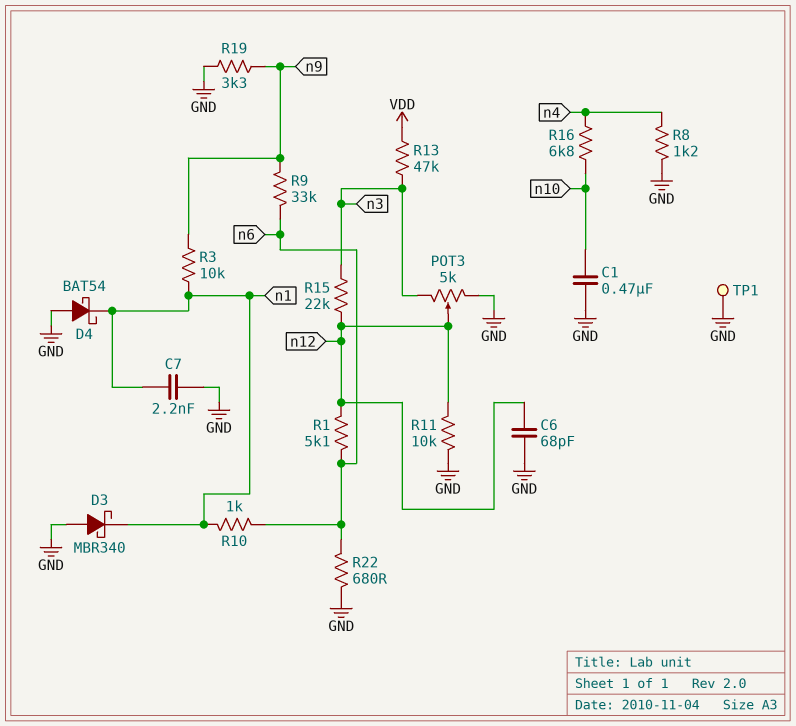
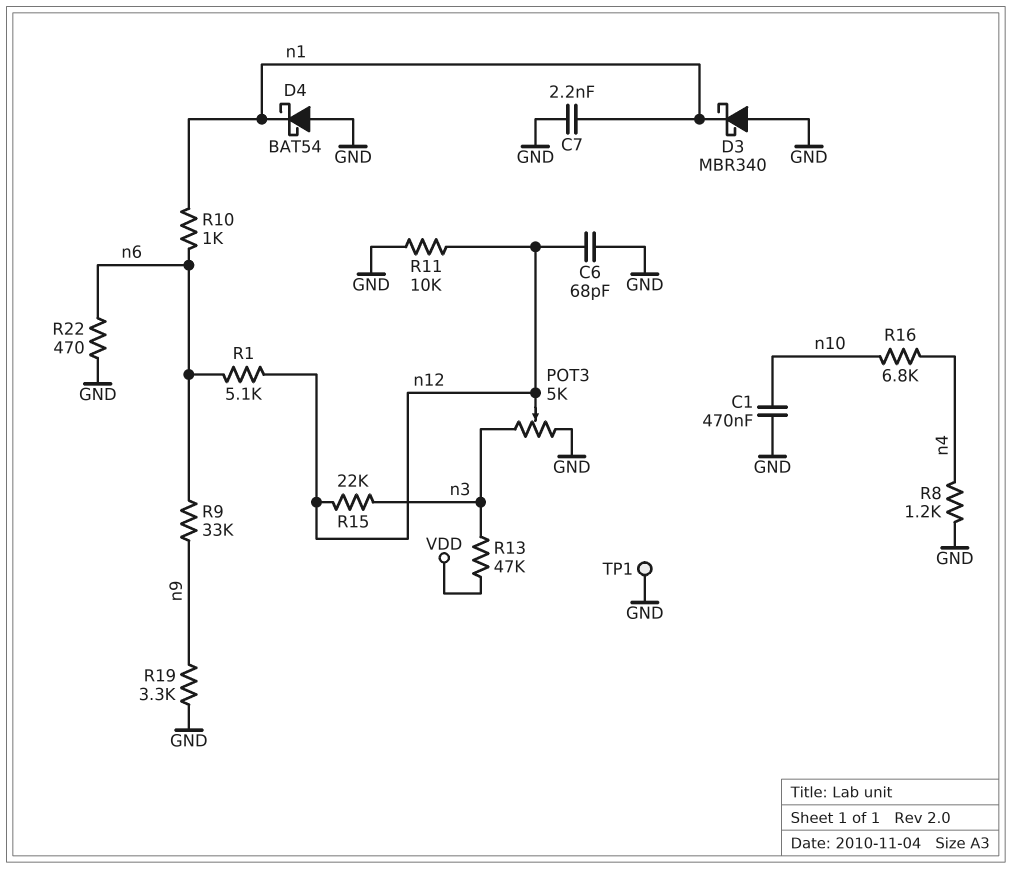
R3: 10k (n1, n9) -> none
R22: 680 (GND, n6) -> 470 (GND, n6)

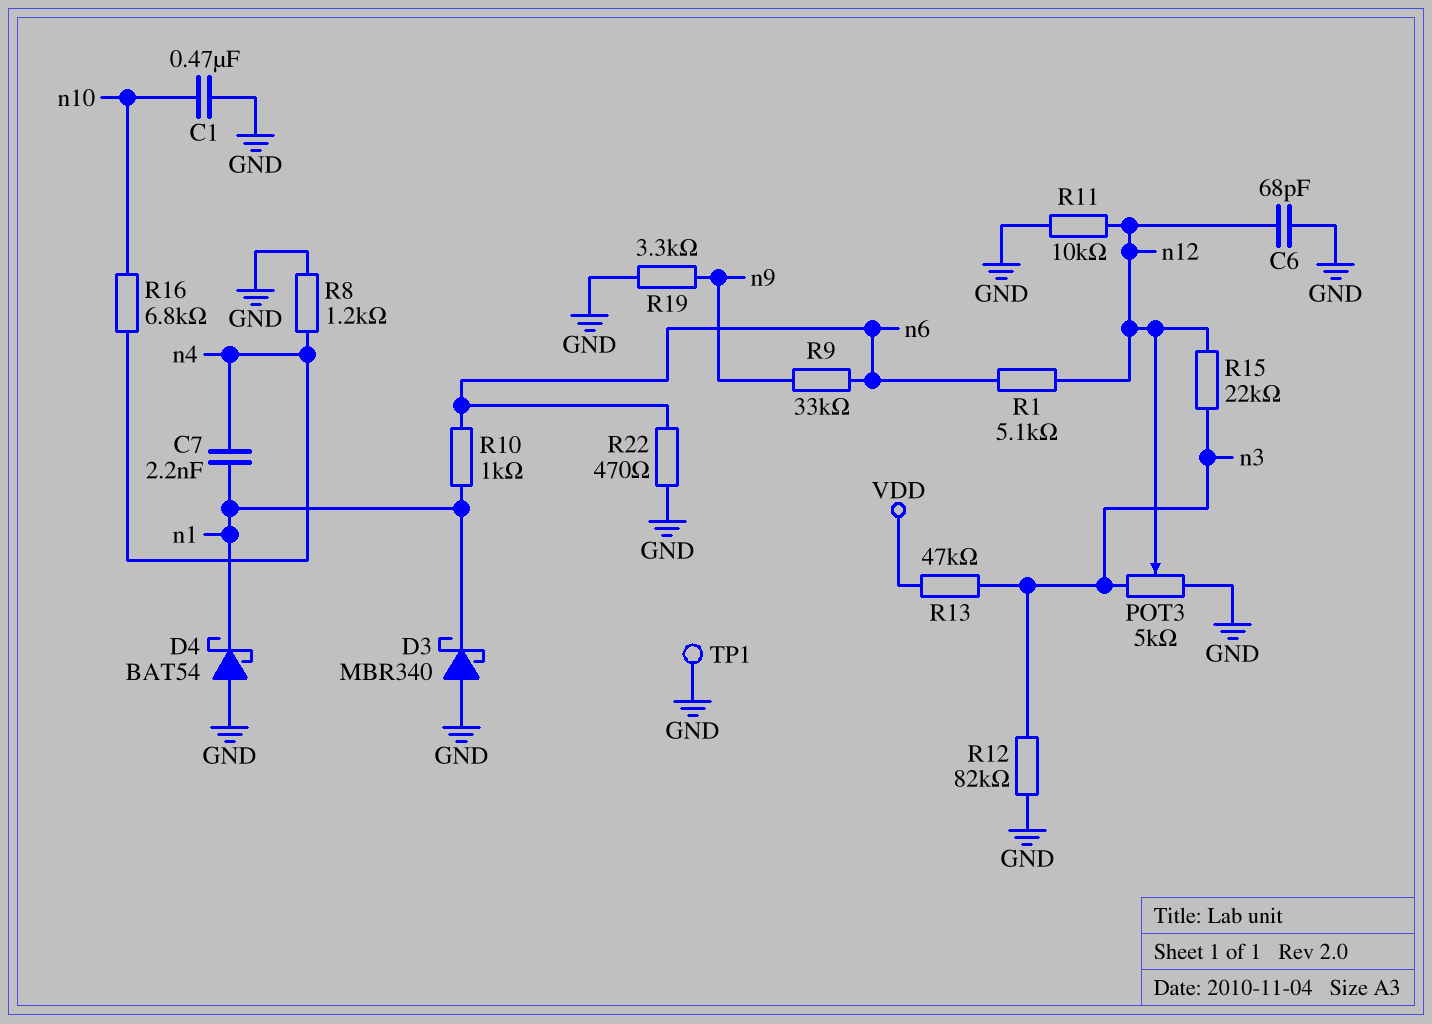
C7: 2.2nF (GND, n1) -> 2.2nF (n1, n4)
R12: none -> 82k (GND, n3)

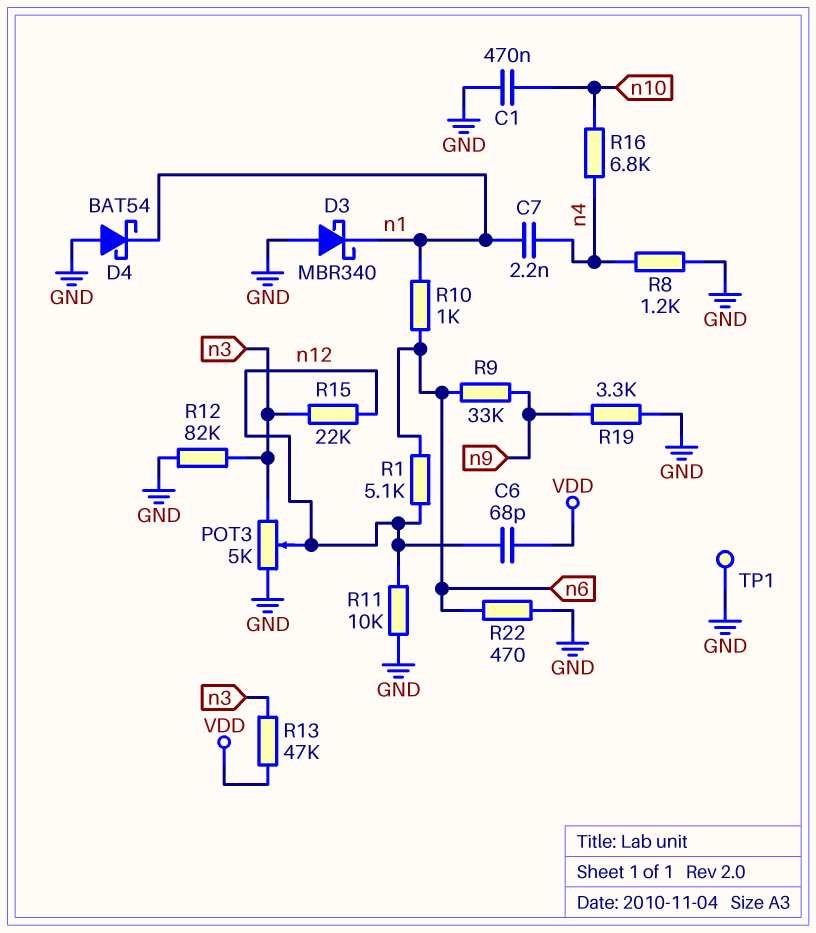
C6: 68pF (GND, n12) -> 68pF (VDD, n12)

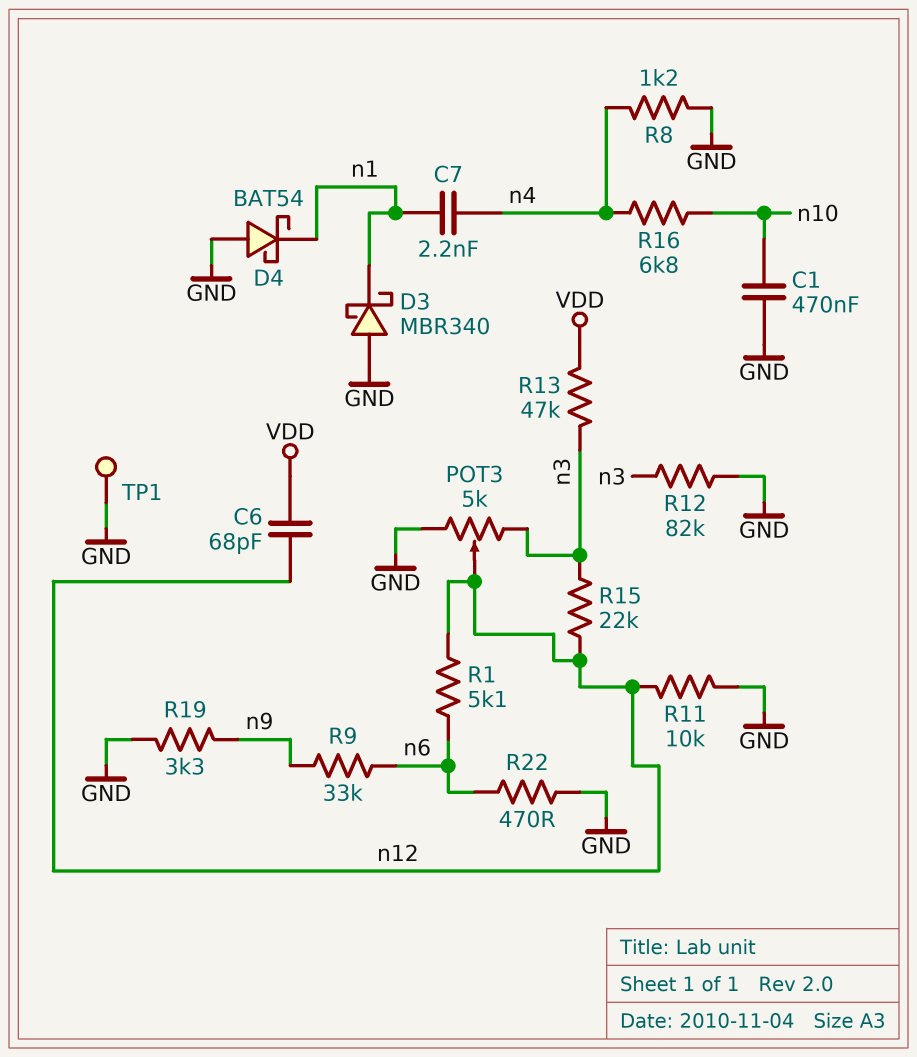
R10: 1k (n1, n6) -> none

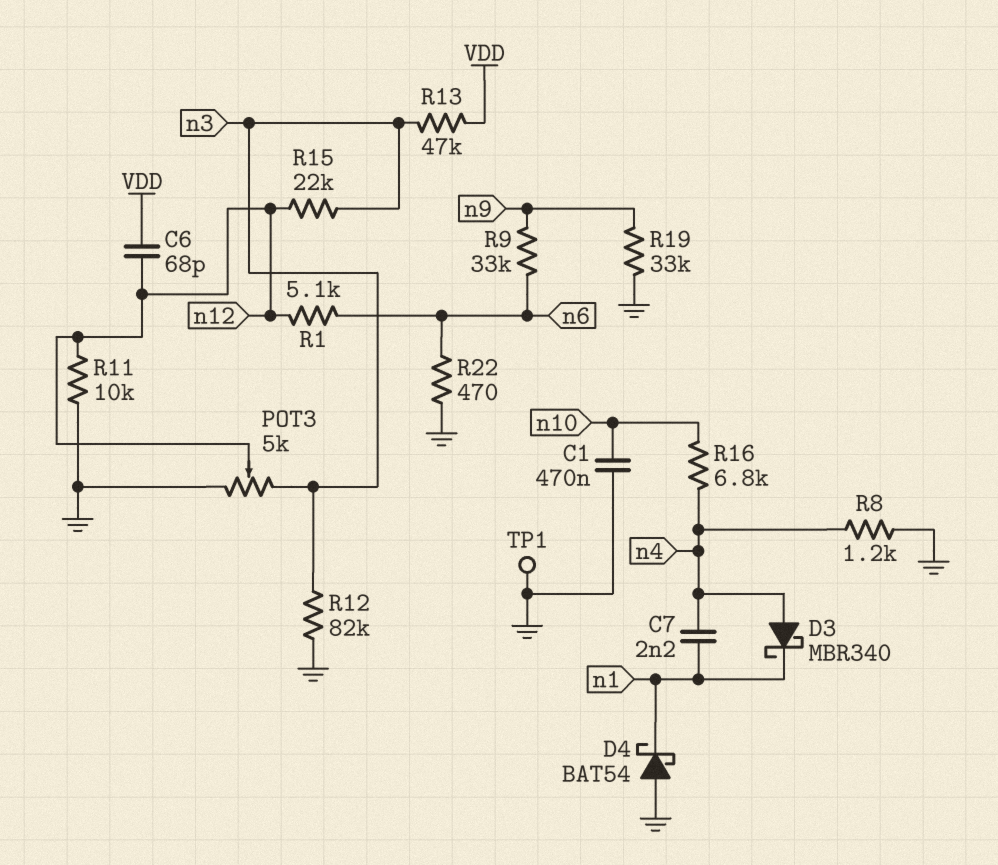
D3: schottky MBR340 (A GND, K n1) -> schottky MBR340 (A n4, K n1)
R19: 3.3k (GND, n9) -> 33k (GND, n9)

